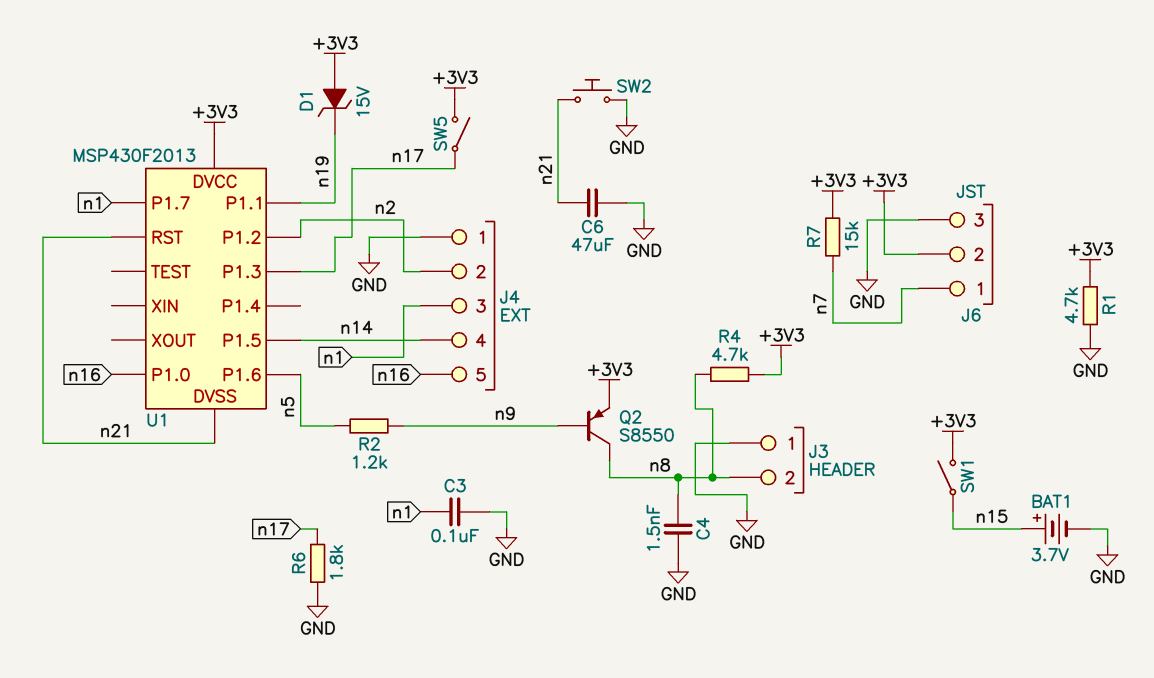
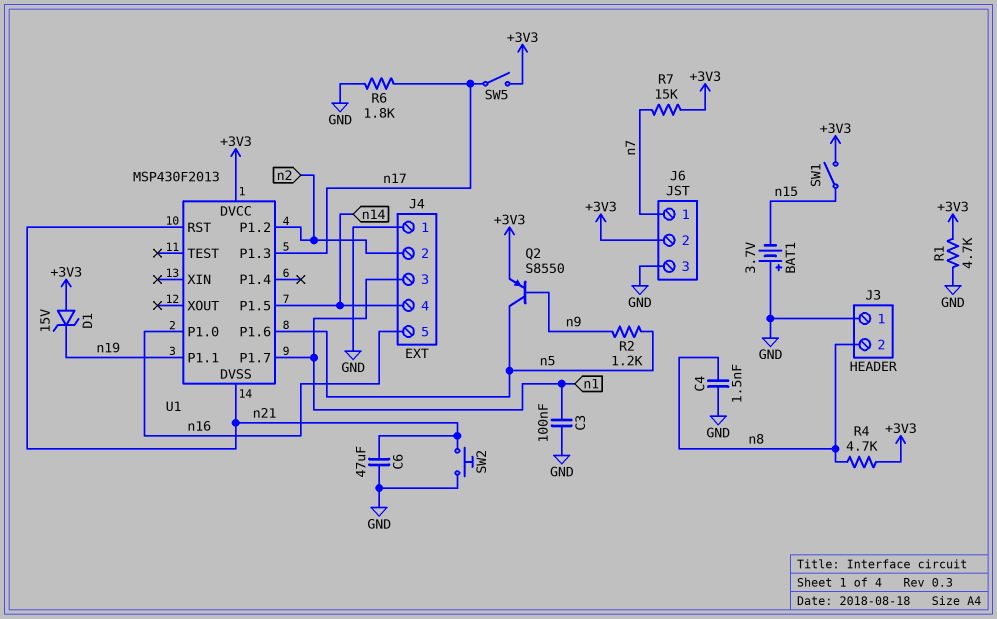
BAT1: 3.7V (plus n15, minus GND) -> 3.7V (plus GND, minus n15)
Q2: PNP S8550 (B n9, C n8, E +3V3) -> PNP S8550 (B n9, C n5, E +3V3)

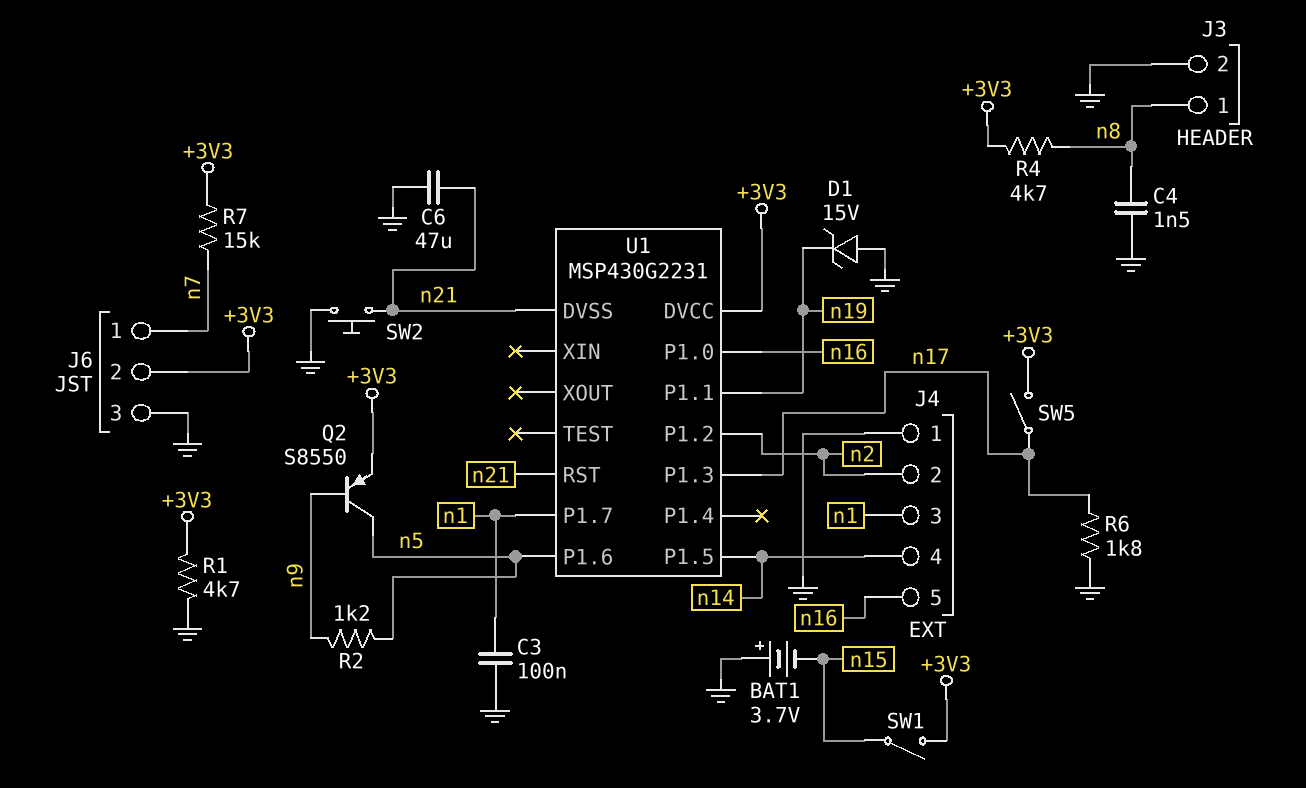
D1: zener 15V (A +3V3, K n19) -> zener 15V (A GND, K n19)
J3 pin 1: GND -> n8
J3 pin 2: n8 -> GND
U1: MSP430F2013 -> MSP430G2231

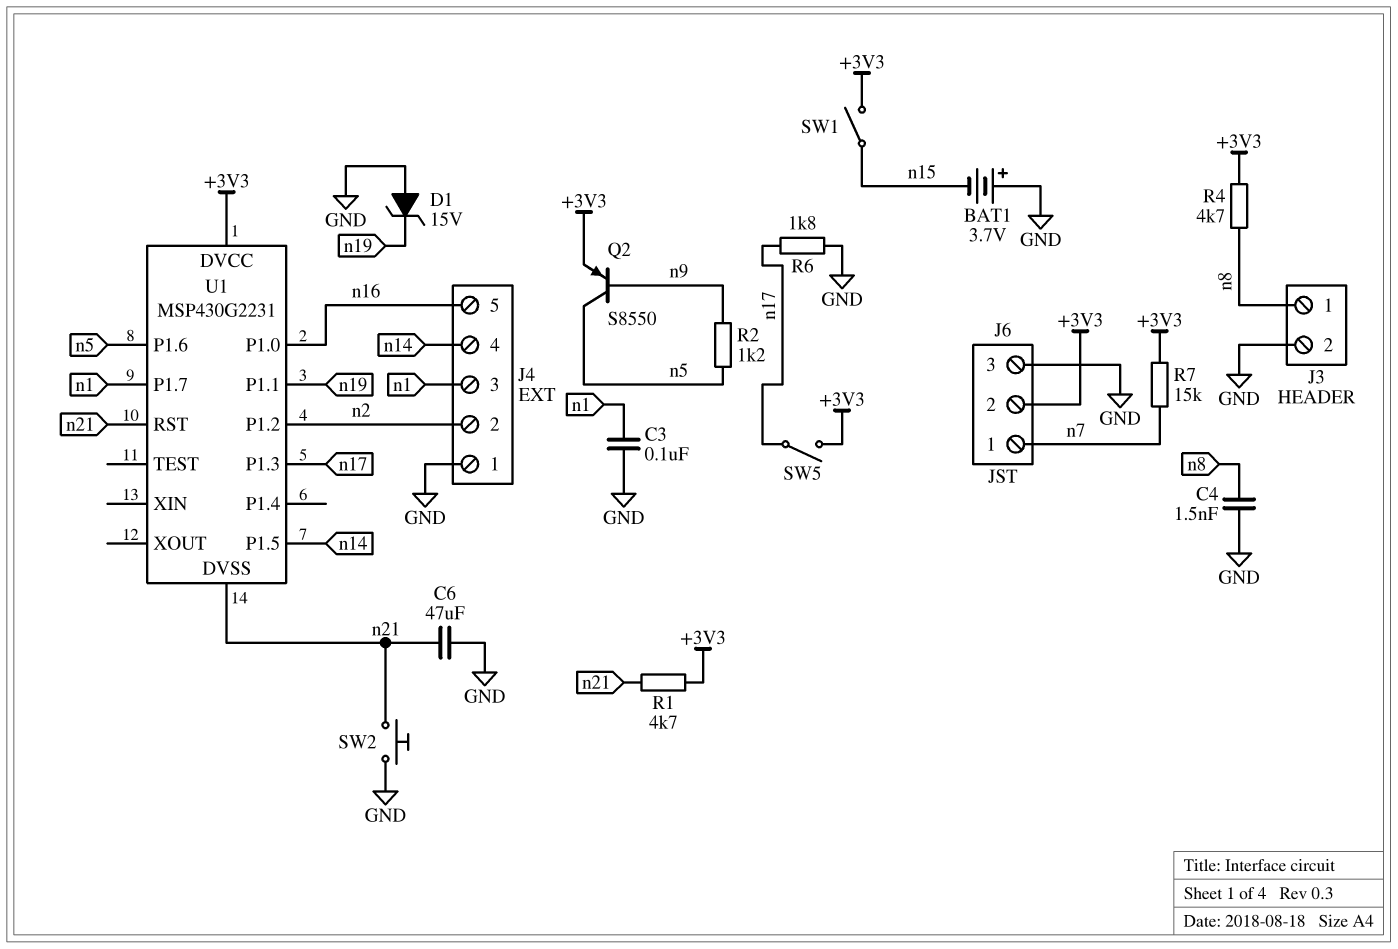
R1: 4.7k (+3V3, GND) -> 4.7k (+3V3, n21)

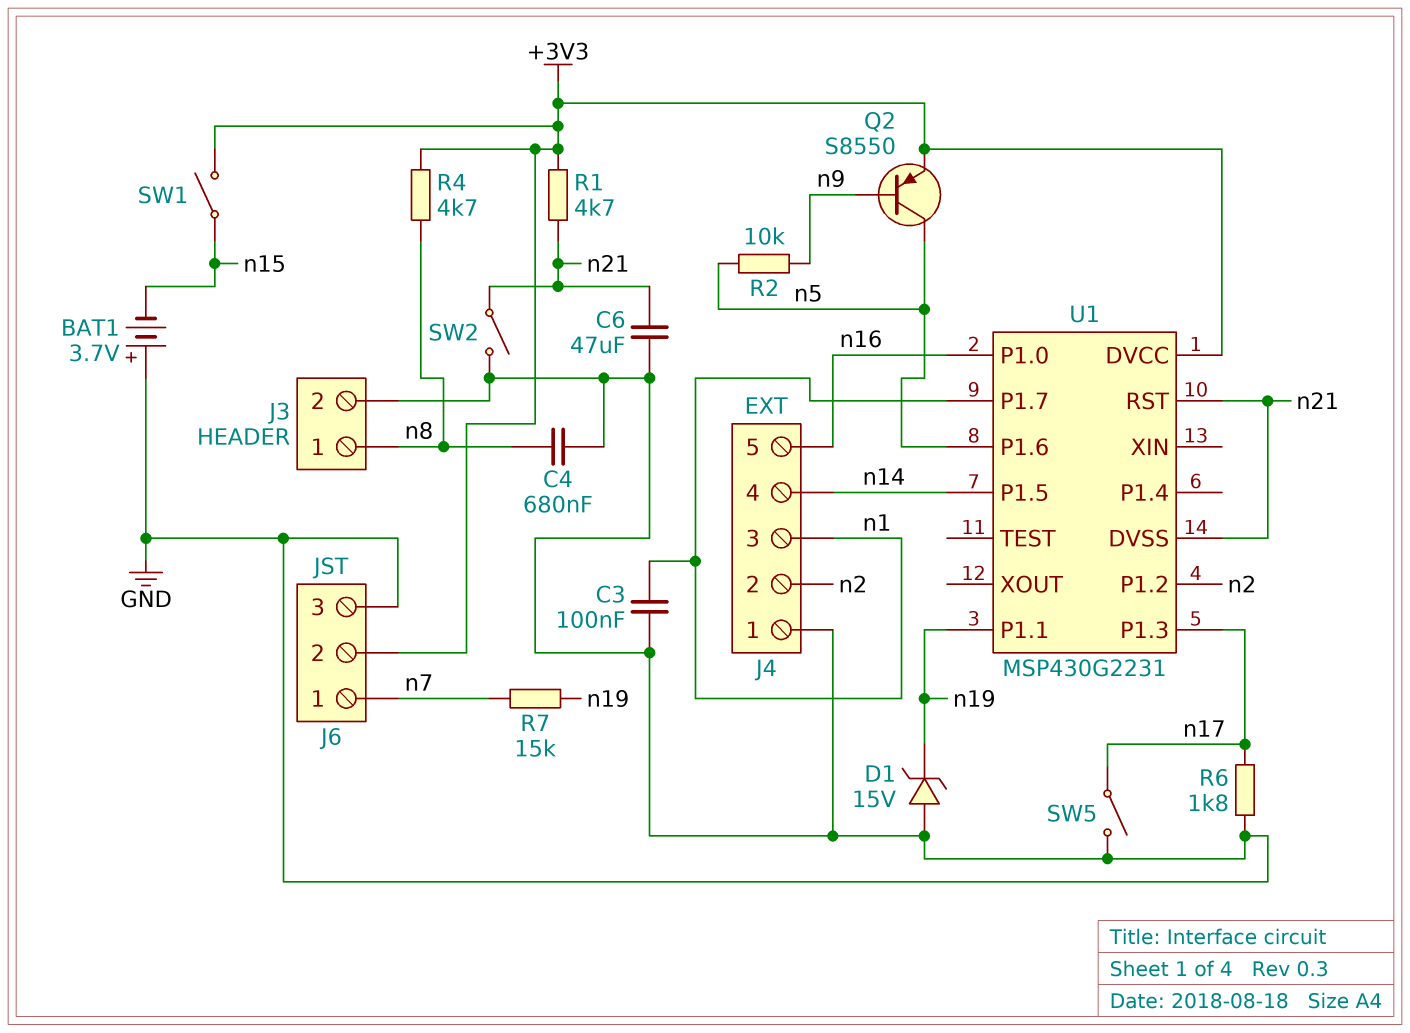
C4: 1.5nF (GND, n8) -> 680nF (GND, n8)
R2: 1.2k (n5, n9) -> 10k (n5, n9)
R7: 15k (+3V3, n7) -> 15k (n7, n19)
SW2: button (GND, n21) -> switch (GND, n21)
SW5: switch (+3V3, n17) -> switch (GND, n17)

